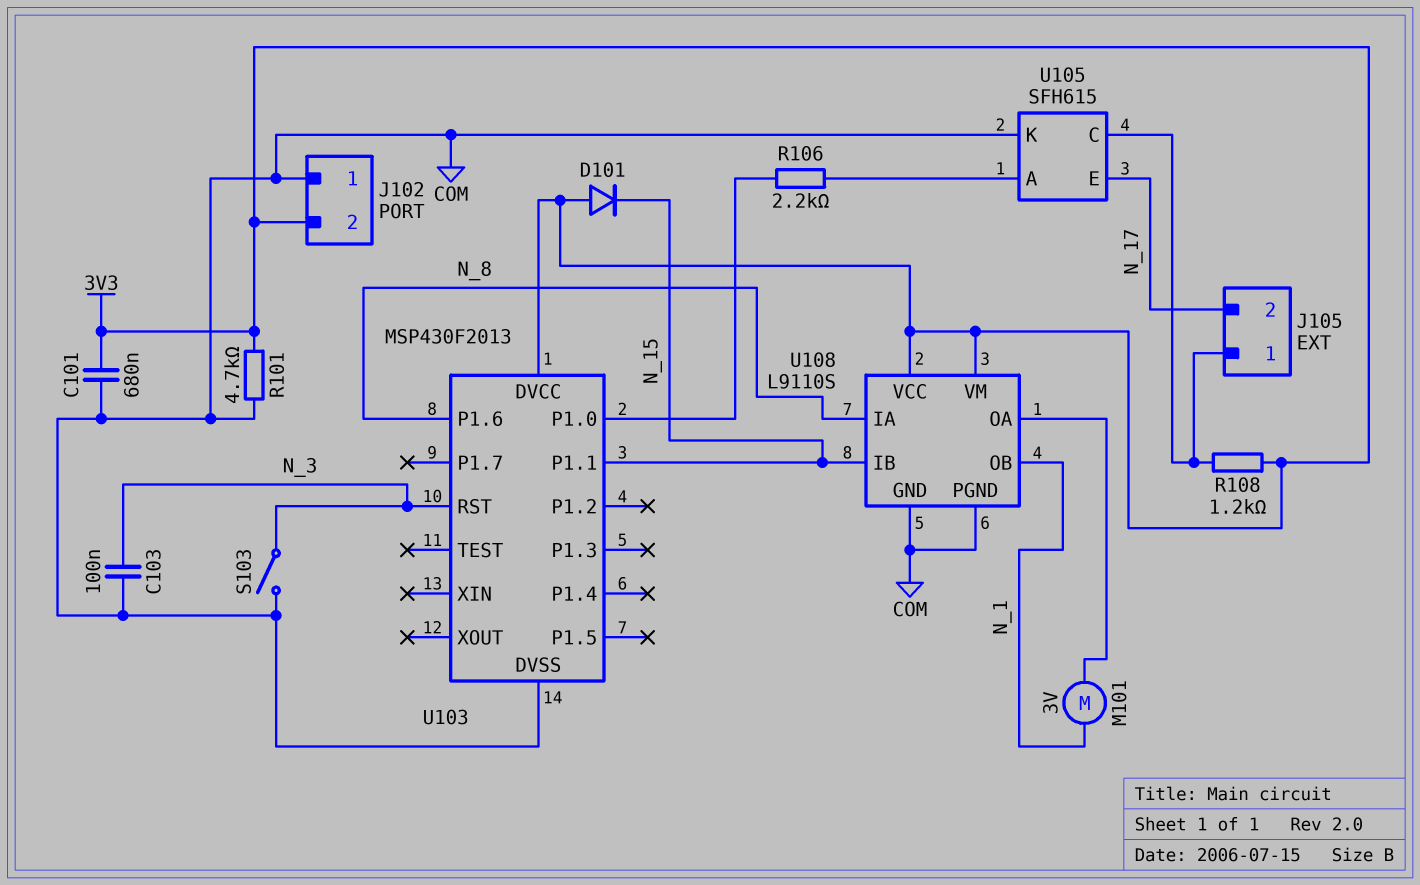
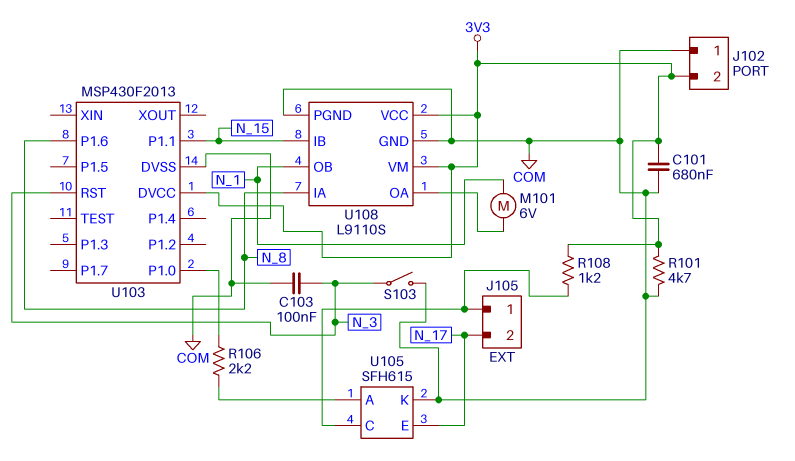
D101: diode (A 3V3, K N_15) -> none
M101: motor 3V (N_1, U108/OA) -> motor 6V (N_1, U108/OA)

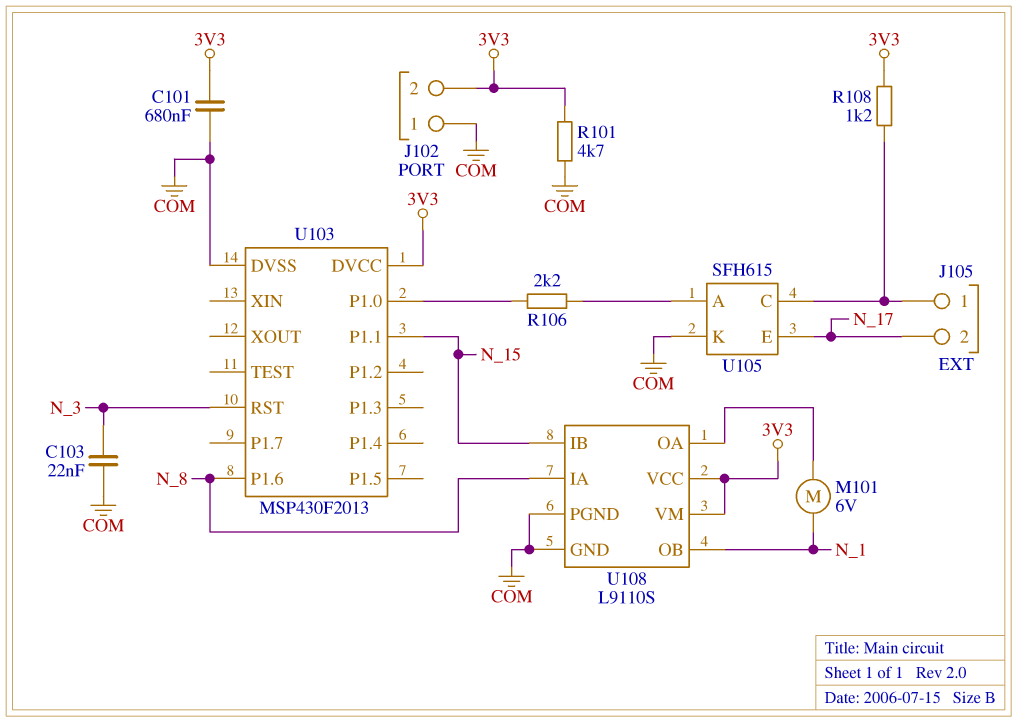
C103: 100nF (COM, N_3) -> 22nF (COM, N_3)
S103: switch (COM, N_3) -> none

